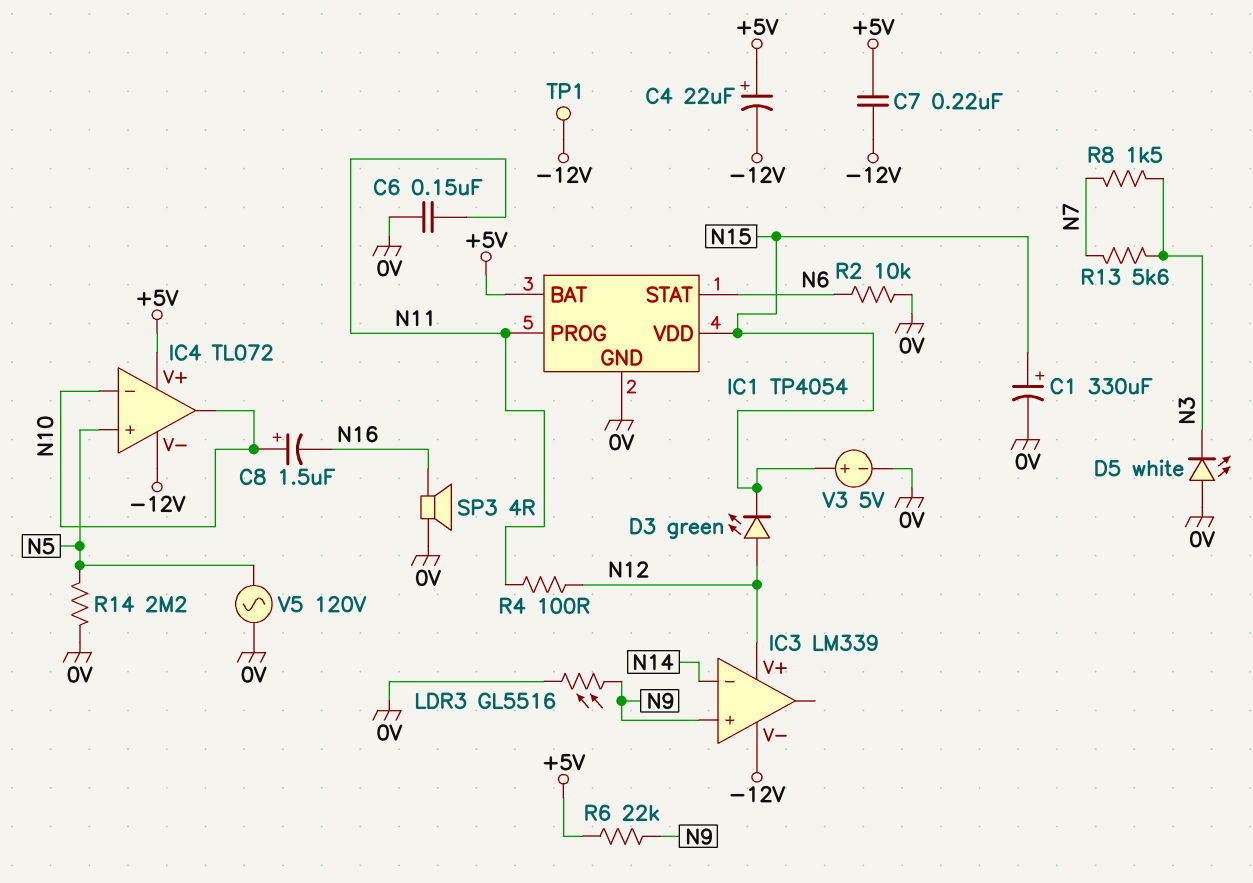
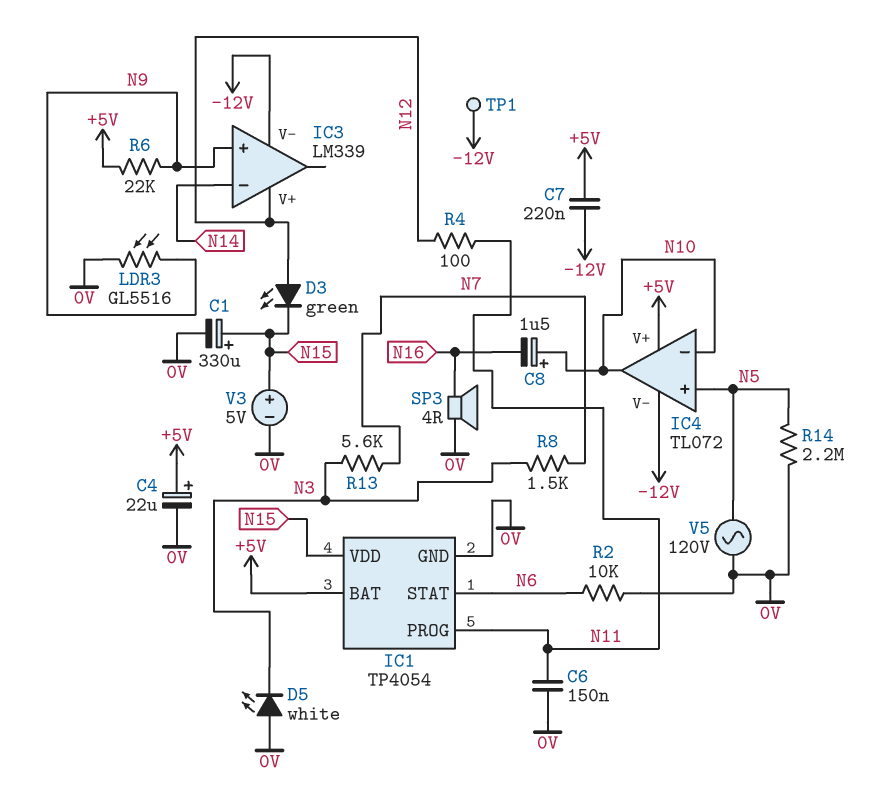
C4: 22uF (plus +5V, minus -12V) -> 22uF (plus +5V, minus 0V)

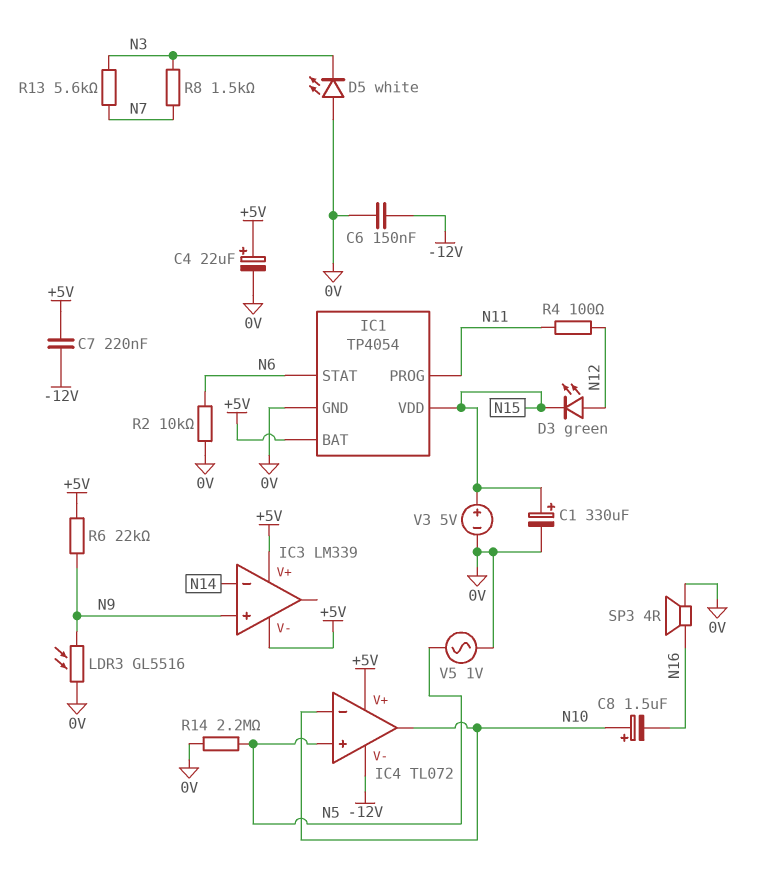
C6: 150nF (0V, N11) -> 150nF (-12V, 0V)
IC3 pin V+: N12 -> +5V
IC3 pin V-: -12V -> +5V
TP1: test point (-12V) -> none
V5: AC 120V (0V, N5) -> AC 1V (0V, N5)

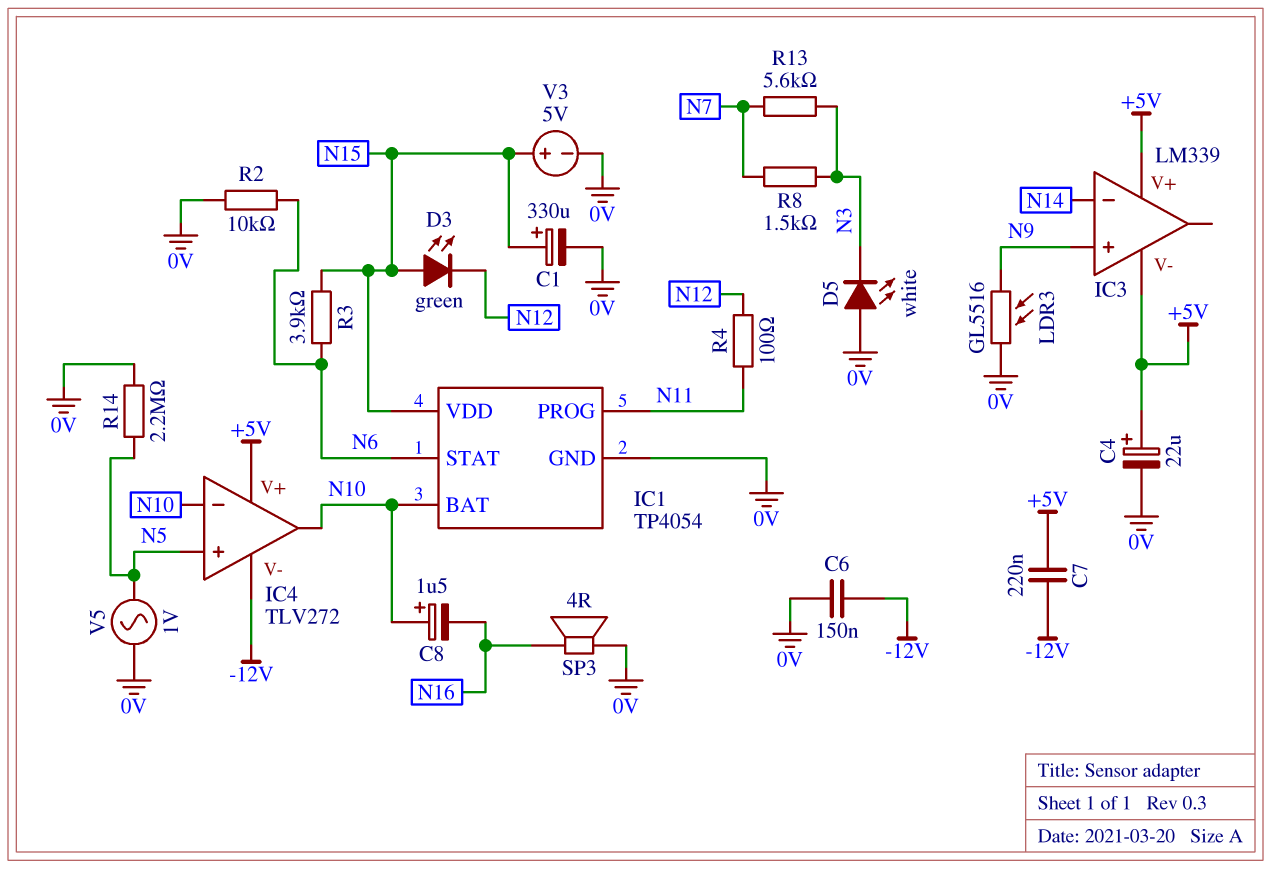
D3: LED green (A N12, K N15) -> LED green (A N15, K N12)
IC1 pin BAT: +5V -> N10
IC4: TL072 -> TLV272
R3: none -> 3.9k (N6, N15)
R6: 22k (+5V, N9) -> none

